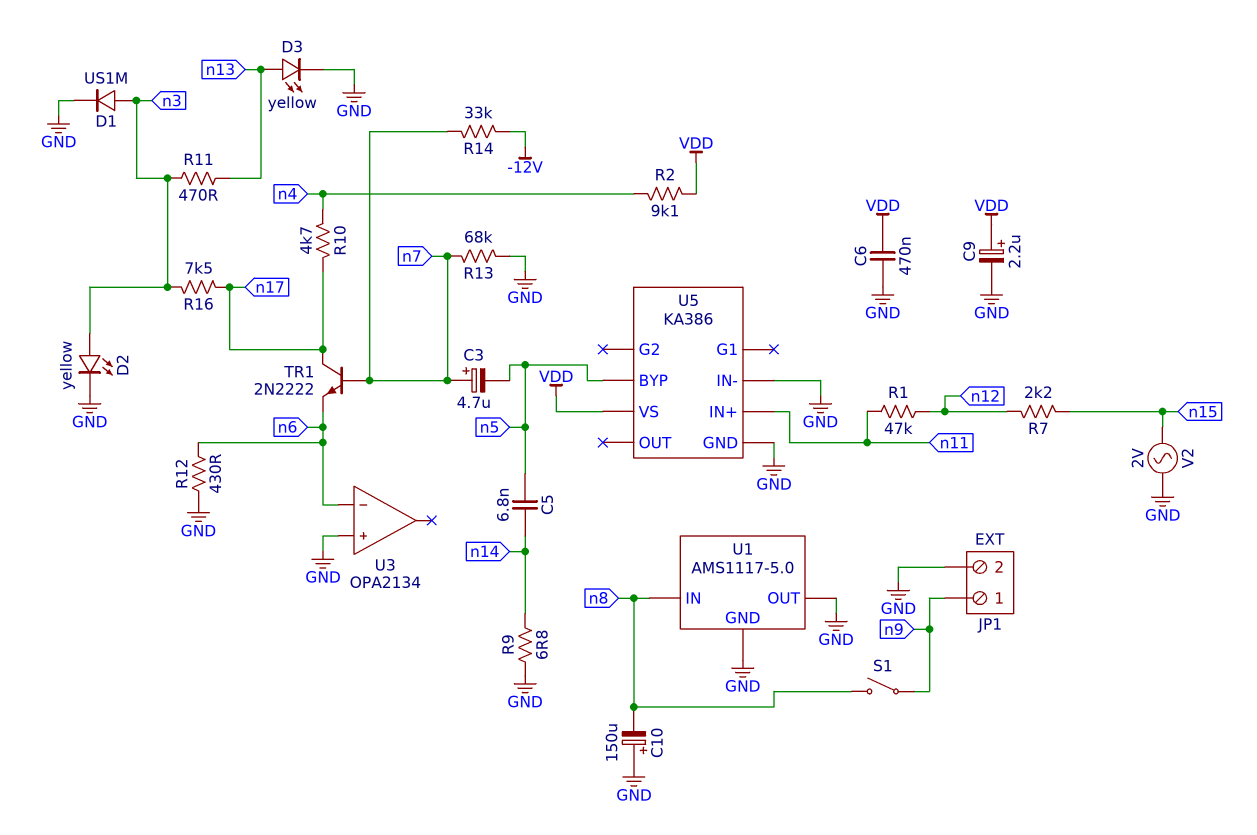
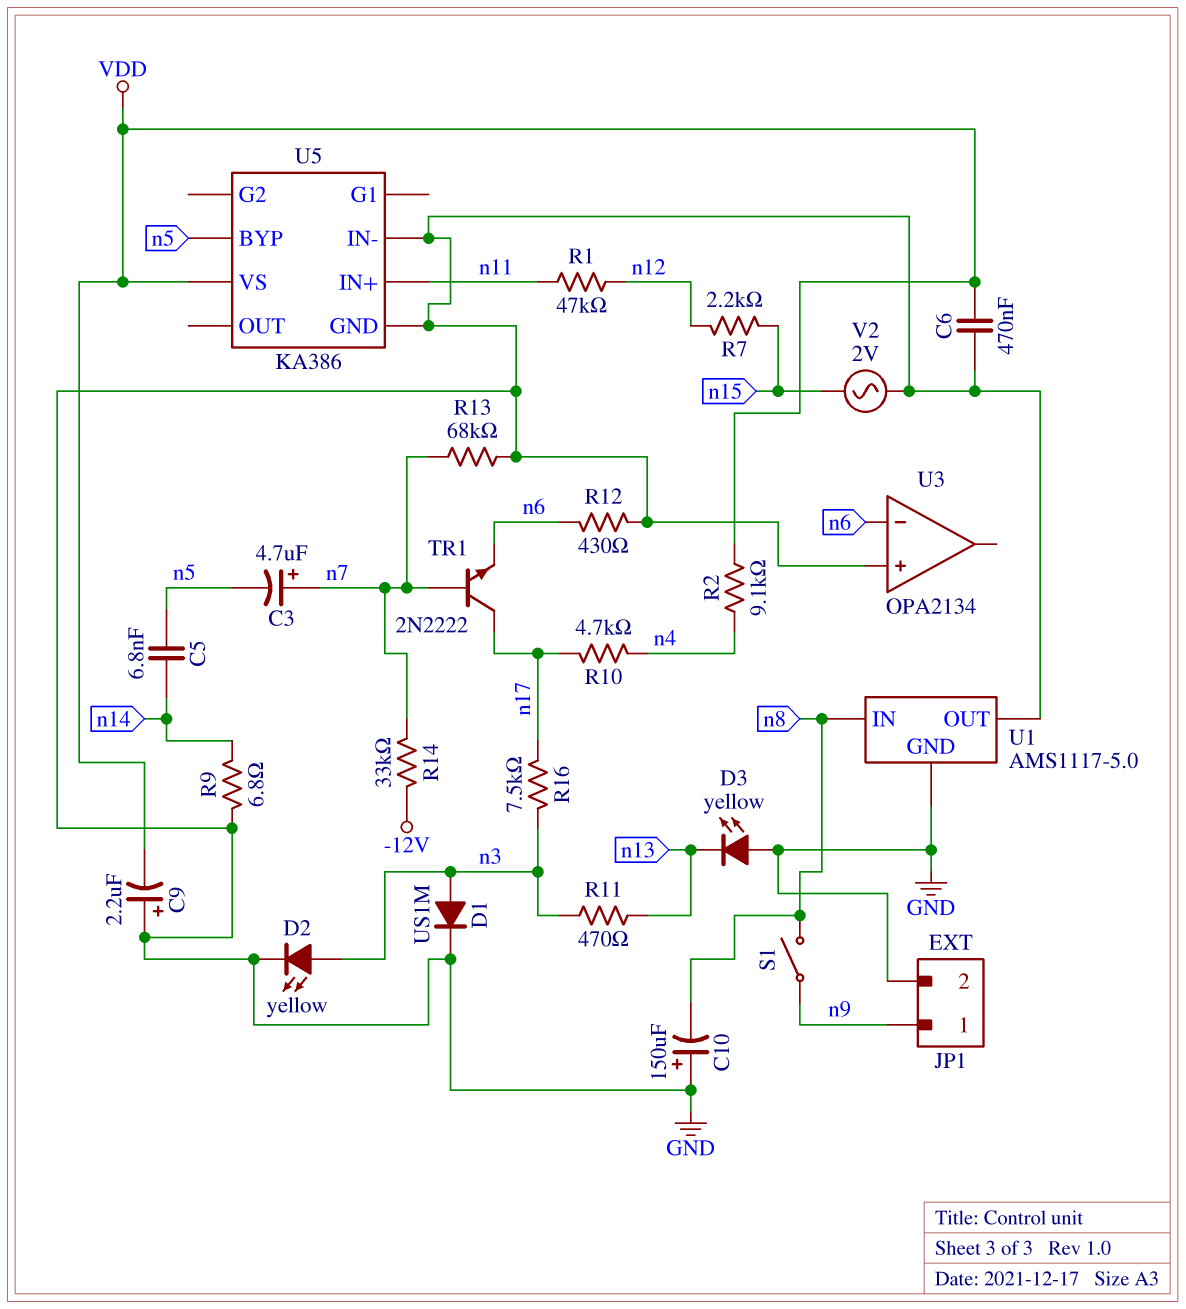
C9: 2.2uF (plus VDD, minus GND) -> 2.2uF (plus GND, minus VDD)
D3: LED yellow (A n13, K GND) -> LED yellow (A GND, K n13)

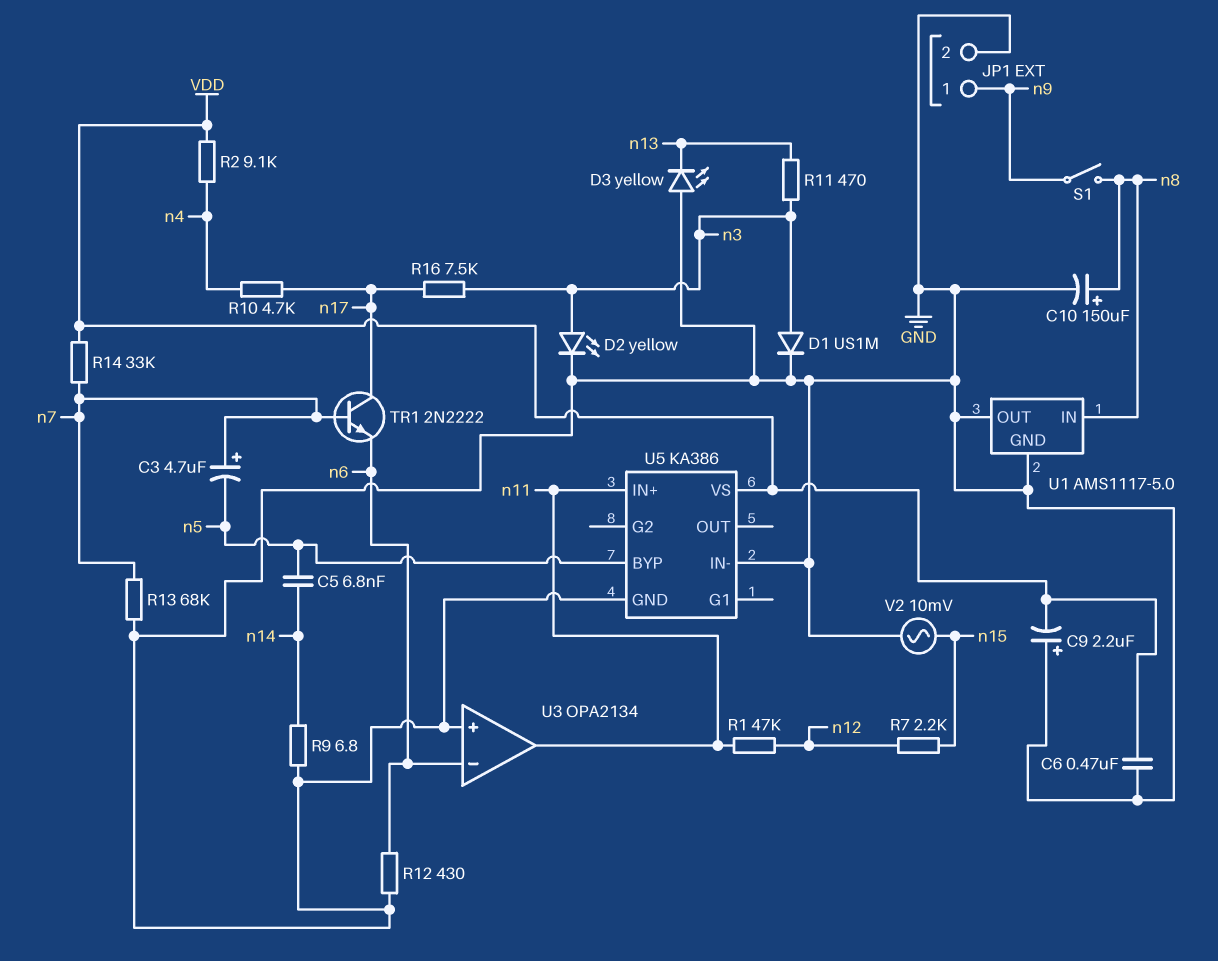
C10: 150uF (plus GND, minus n8) -> 150uF (plus n8, minus GND)
R14: 33k (-12V, n7) -> 33k (VDD, n7)
U3 pin out: none -> n11
V2: AC 2V (GND, n15) -> AC 10mV (GND, n15)

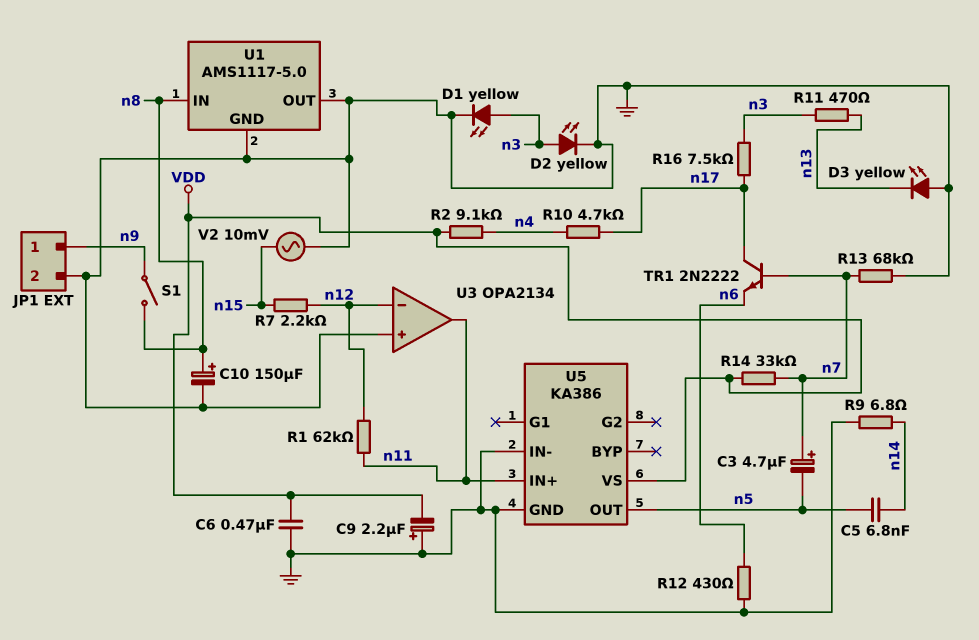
D1: diode US1M (A n3, K GND) -> LED yellow (A n3, K GND)
R1: 47k (n11, n12) -> 62k (n11, n12)
U3 pin in-: n6 -> n12
U5 pin BYP: n5 -> none
U5 pin OUT: none -> n5

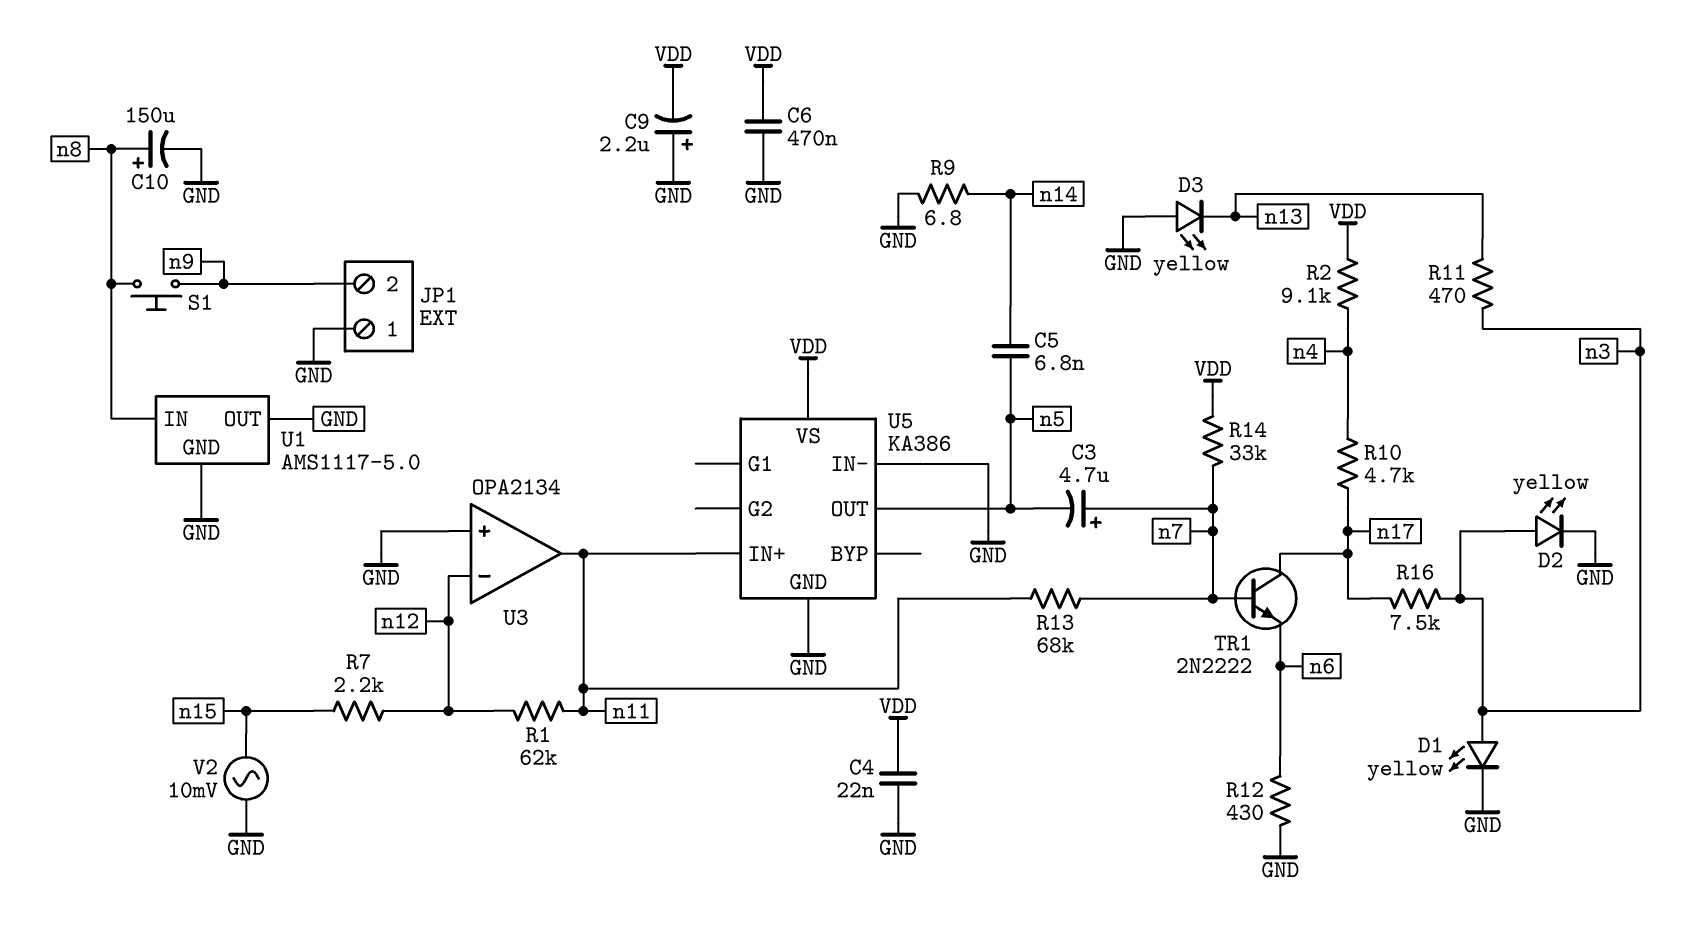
C4: none -> 22nF (GND, VDD)
JP1 pin 1: n9 -> GND
JP1 pin 2: GND -> n9
R13: 68k (GND, n7) -> 68k (n7, n11)
S1: switch (n8, n9) -> button (n8, n9)

